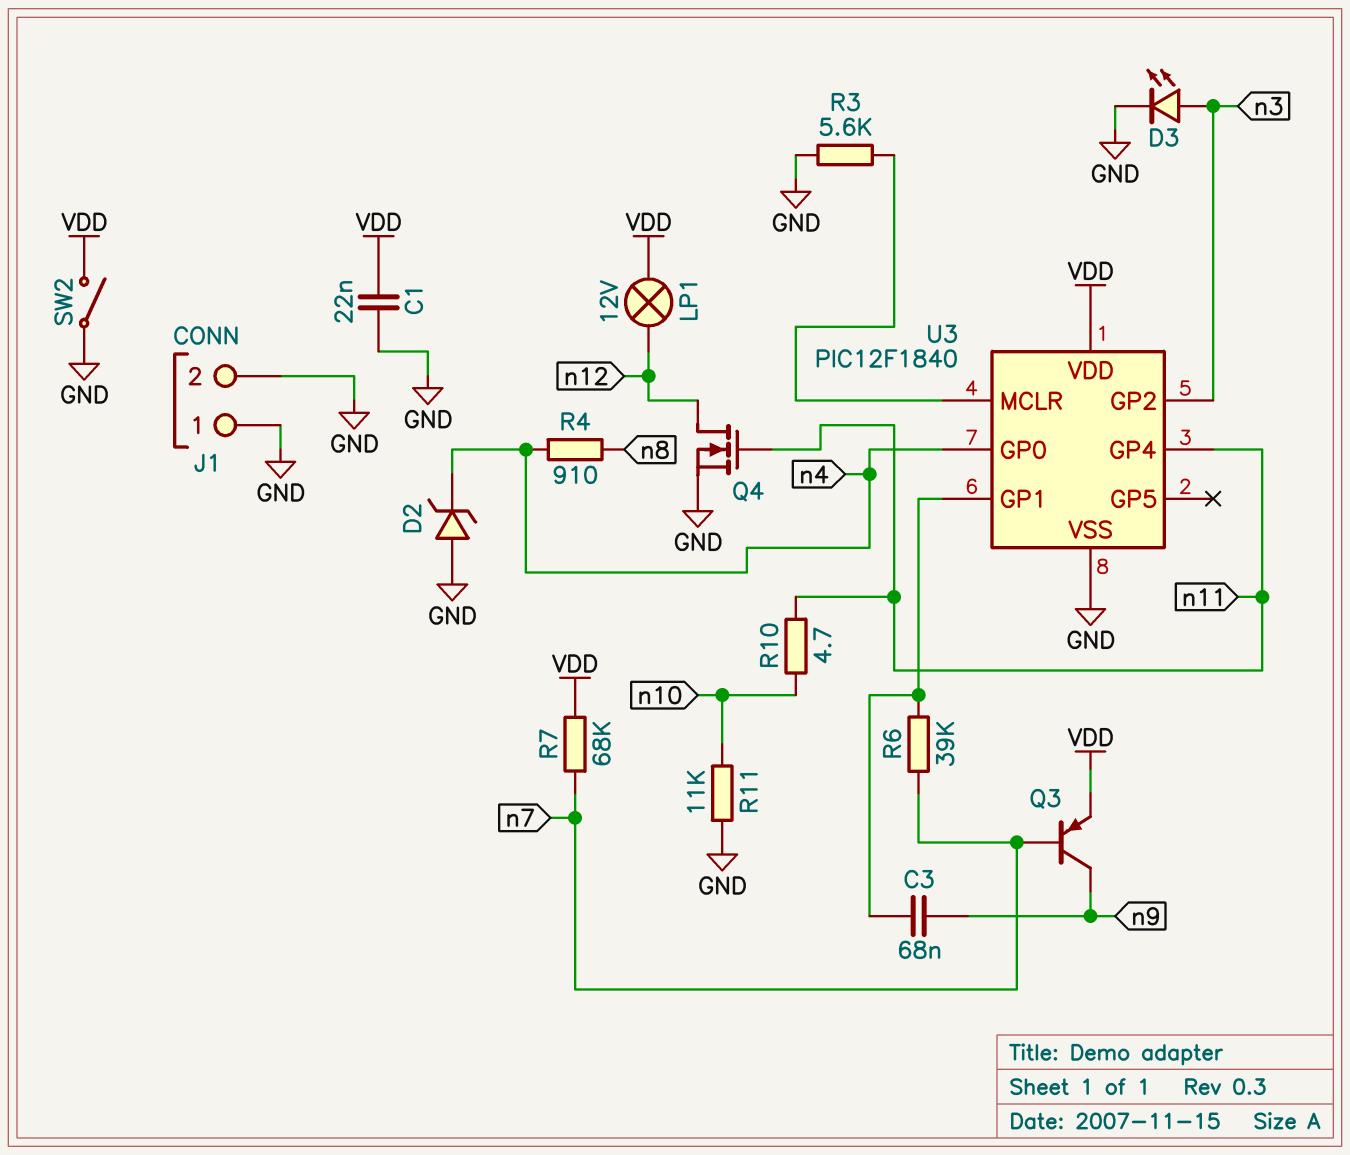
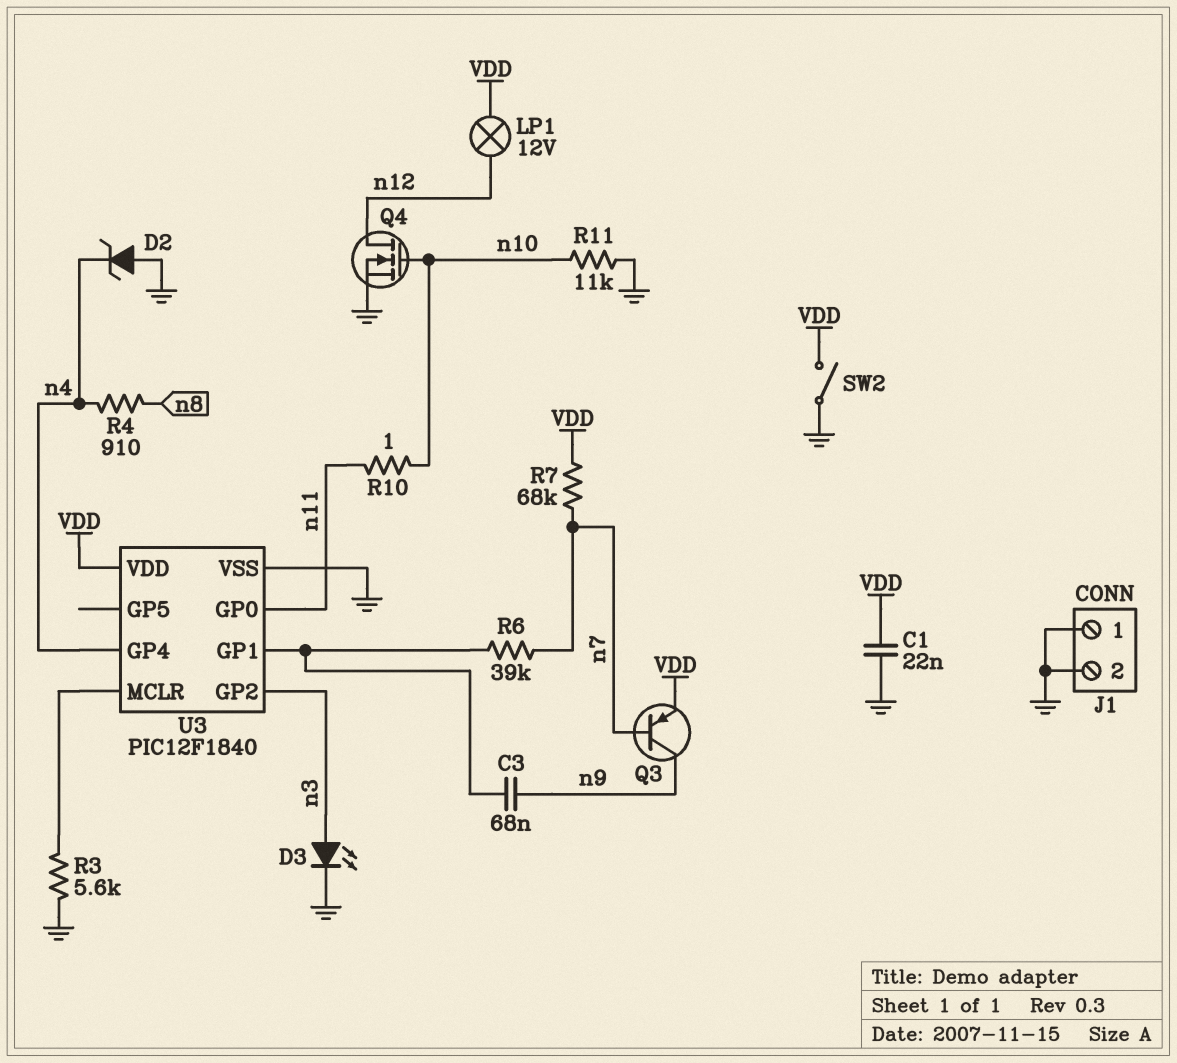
Q4: NMOS (G n11, D n12, S GND) -> NMOS (G n10, D n12, S GND)
R10: 4.7 (n10, n11) -> 1 (n10, n11)
U3 pin GP0: n4 -> n11
U3 pin GP4: n11 -> n4

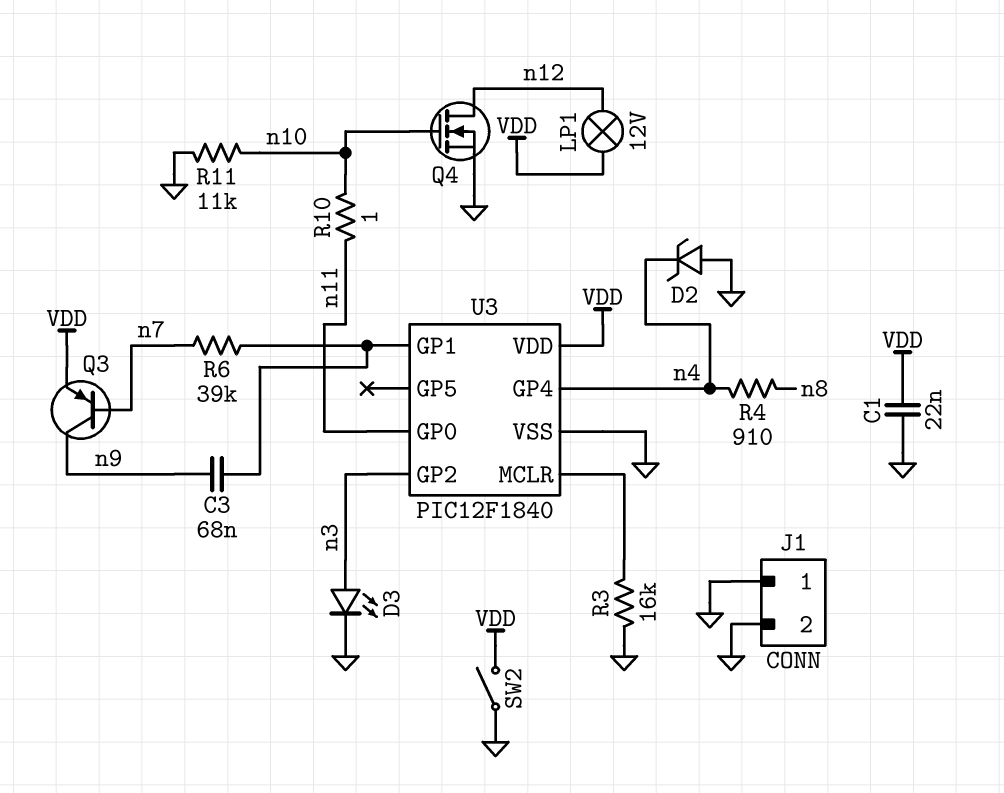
R3: 5.6k (GND, U3/MCLR) -> 16k (GND, U3/MCLR)
R7: 68k (VDD, n7) -> none

